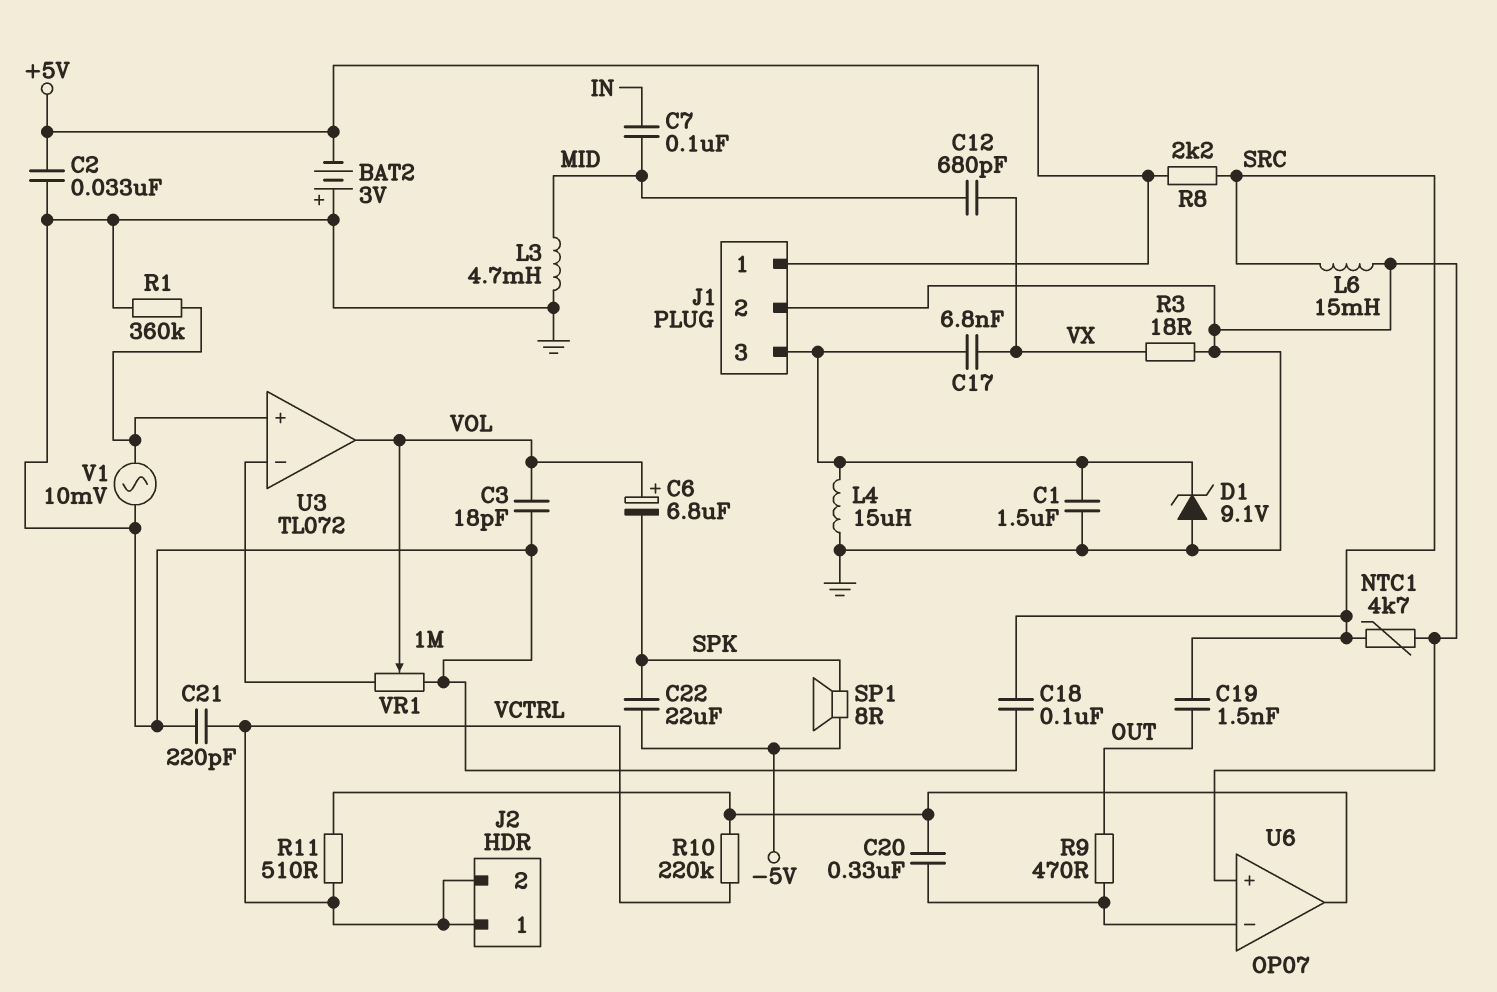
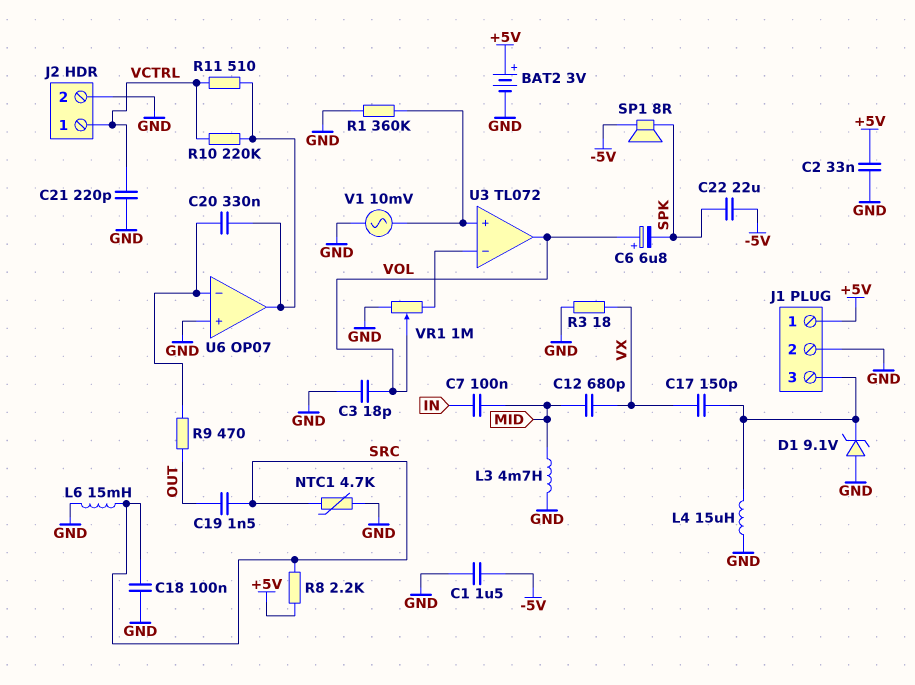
BAT2: 3V (plus GND, minus +5V) -> 3V (plus +5V, minus GND)
C1: 1.5uF (GND, J1/3) -> 1.5uF (-5V, GND)
C17: 6.8nF (J1/3, VX) -> 150pF (J1/3, VX)
J2 pin 2: VCTRL -> GND

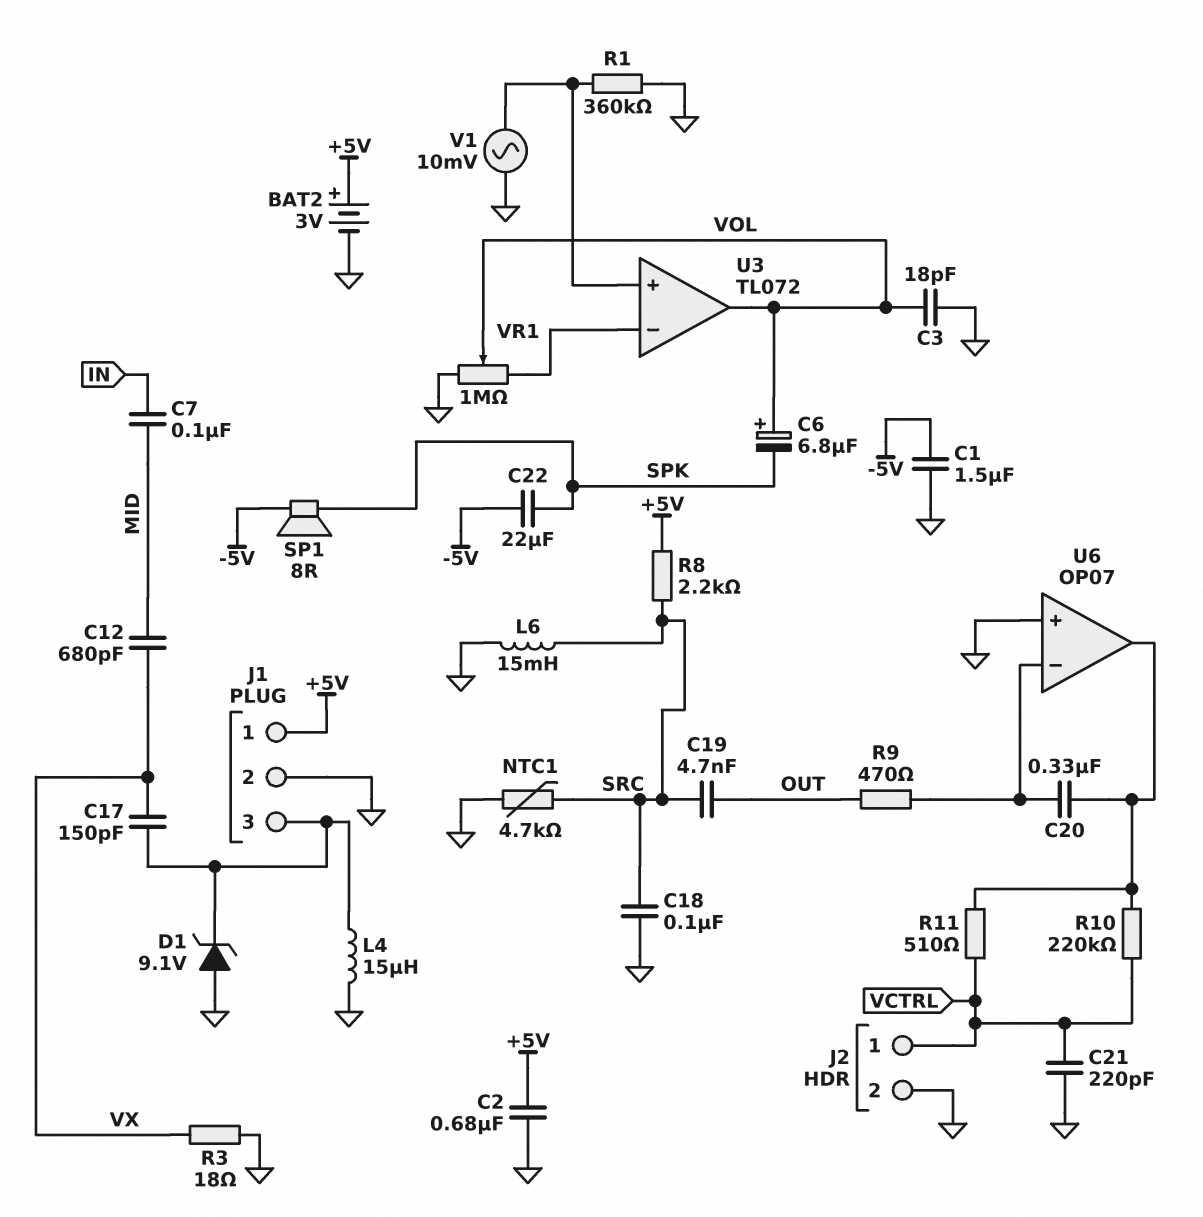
C2: 33nF (+5V, GND) -> 680nF (+5V, GND)
C19: 1.5nF (OUT, SRC) -> 4.7nF (OUT, SRC)
L3: 4.7mH (GND, MID) -> none

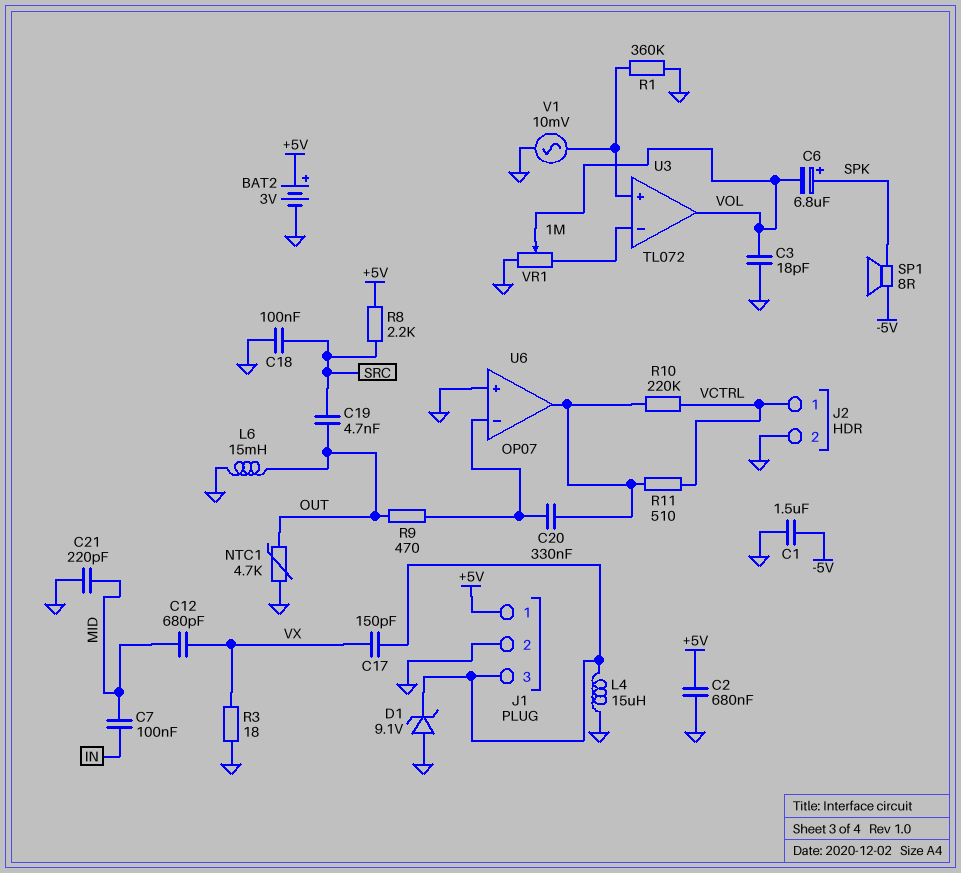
C6: 6.8uF (plus VOL, minus SPK) -> 6.8uF (plus SPK, minus VOL)
C21: 220pF (GND, VCTRL) -> 220pF (GND, MID)
C22: 22uF (-5V, SPK) -> none
L6: 15mH (GND, SRC) -> 15mH (GND, OUT)
NTC1: 4.7k (GND, SRC) -> 4.7k (GND, OUT)

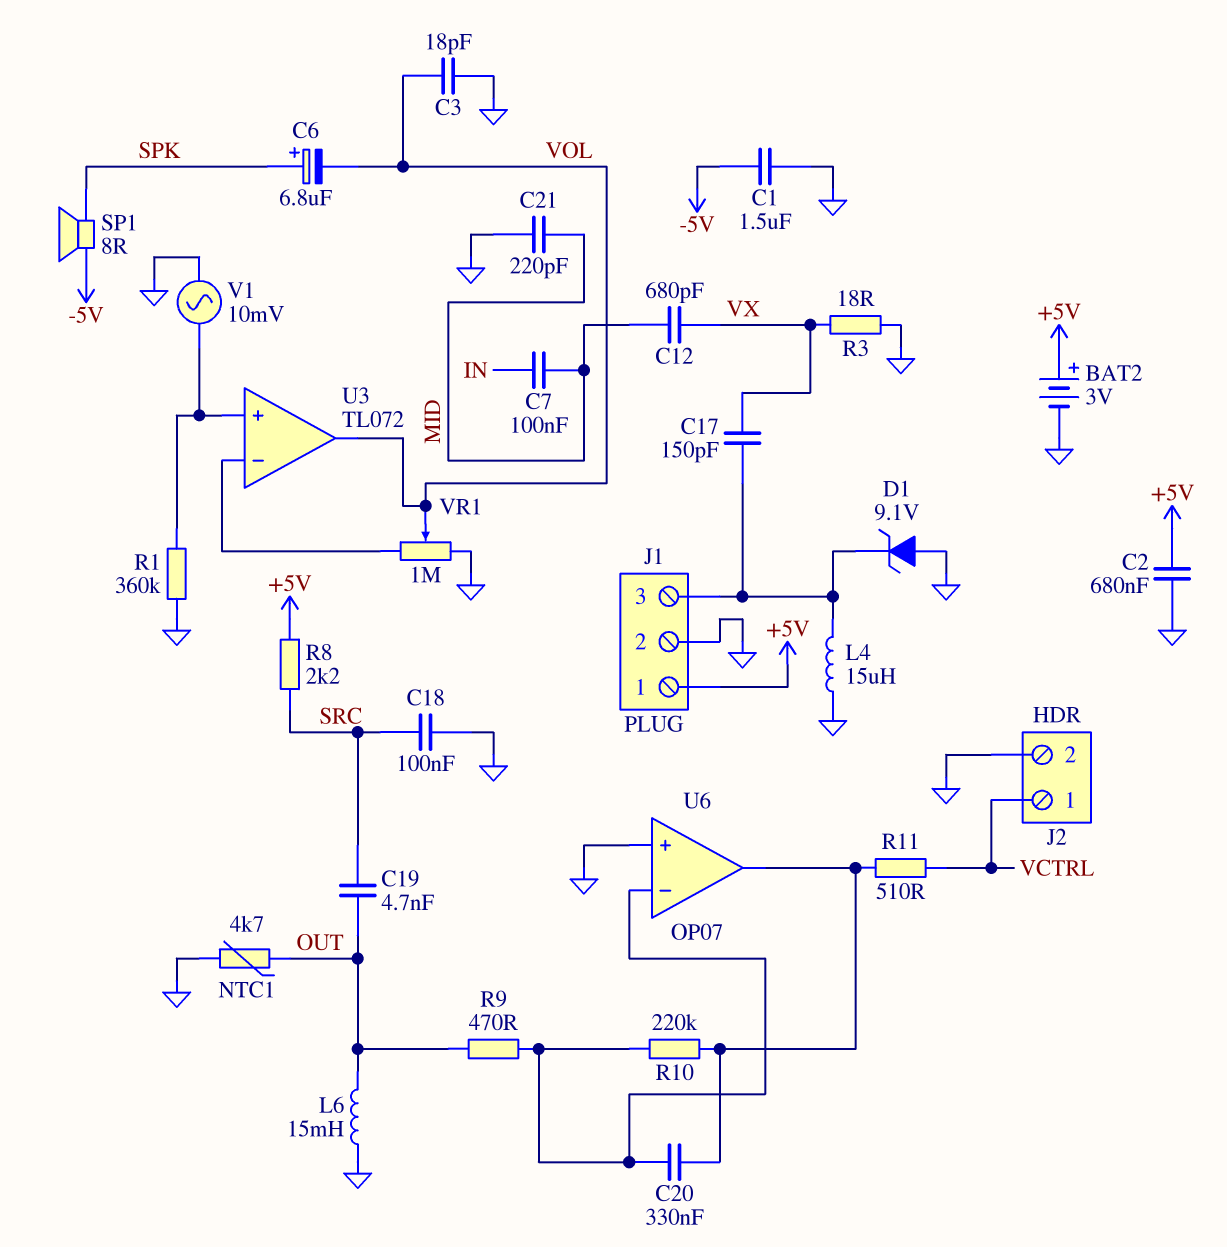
R10: 220k (U6/out, VCTRL) -> 220k (U6/in-, U6/out)

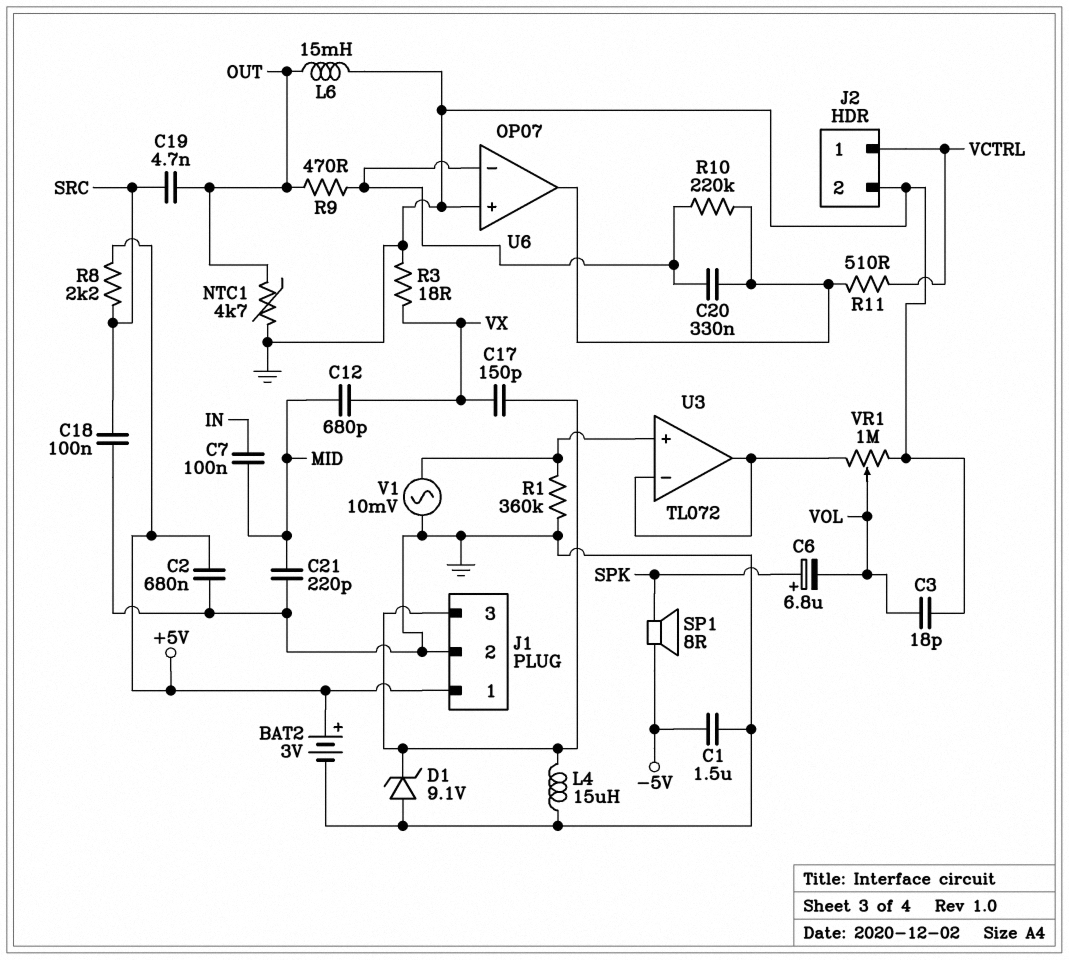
U3 pin out: VOL -> U3/in-

